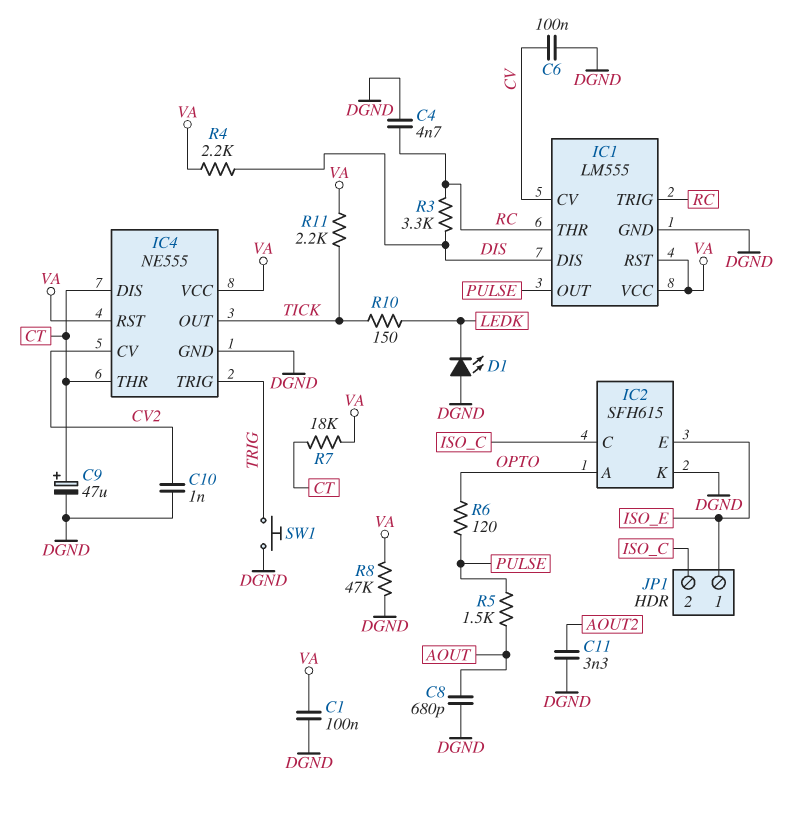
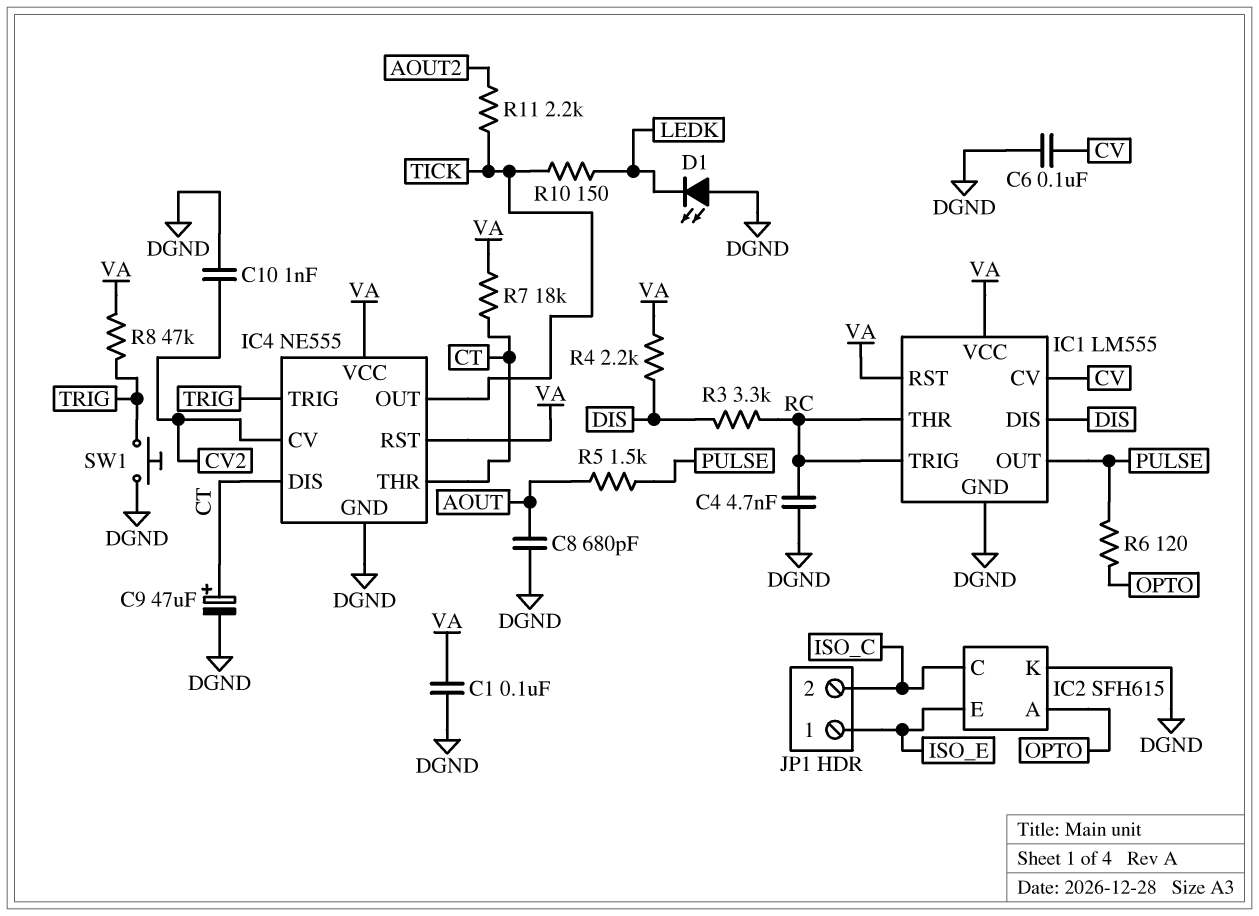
C11: 3.3nF (AOUT2, DGND) -> none
R8: 47k (DGND, VA) -> 47k (TRIG, VA)
R11: 2.2k (TICK, VA) -> 2.2k (AOUT2, TICK)

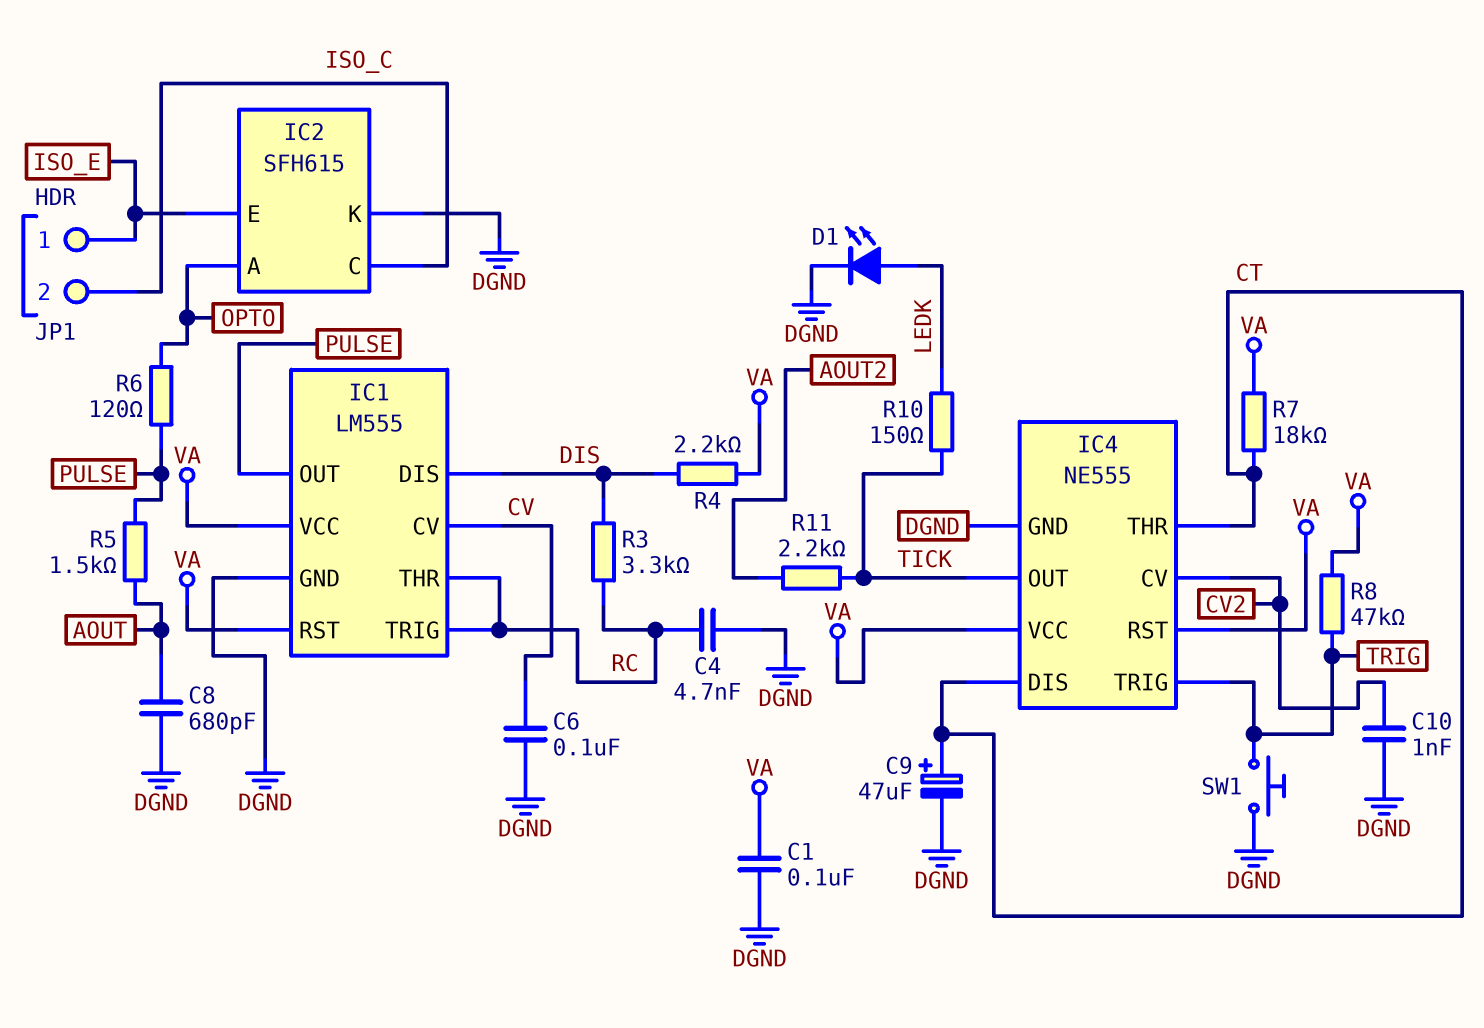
D1: LED (A DGND, K LEDK) -> LED (A LEDK, K DGND)

